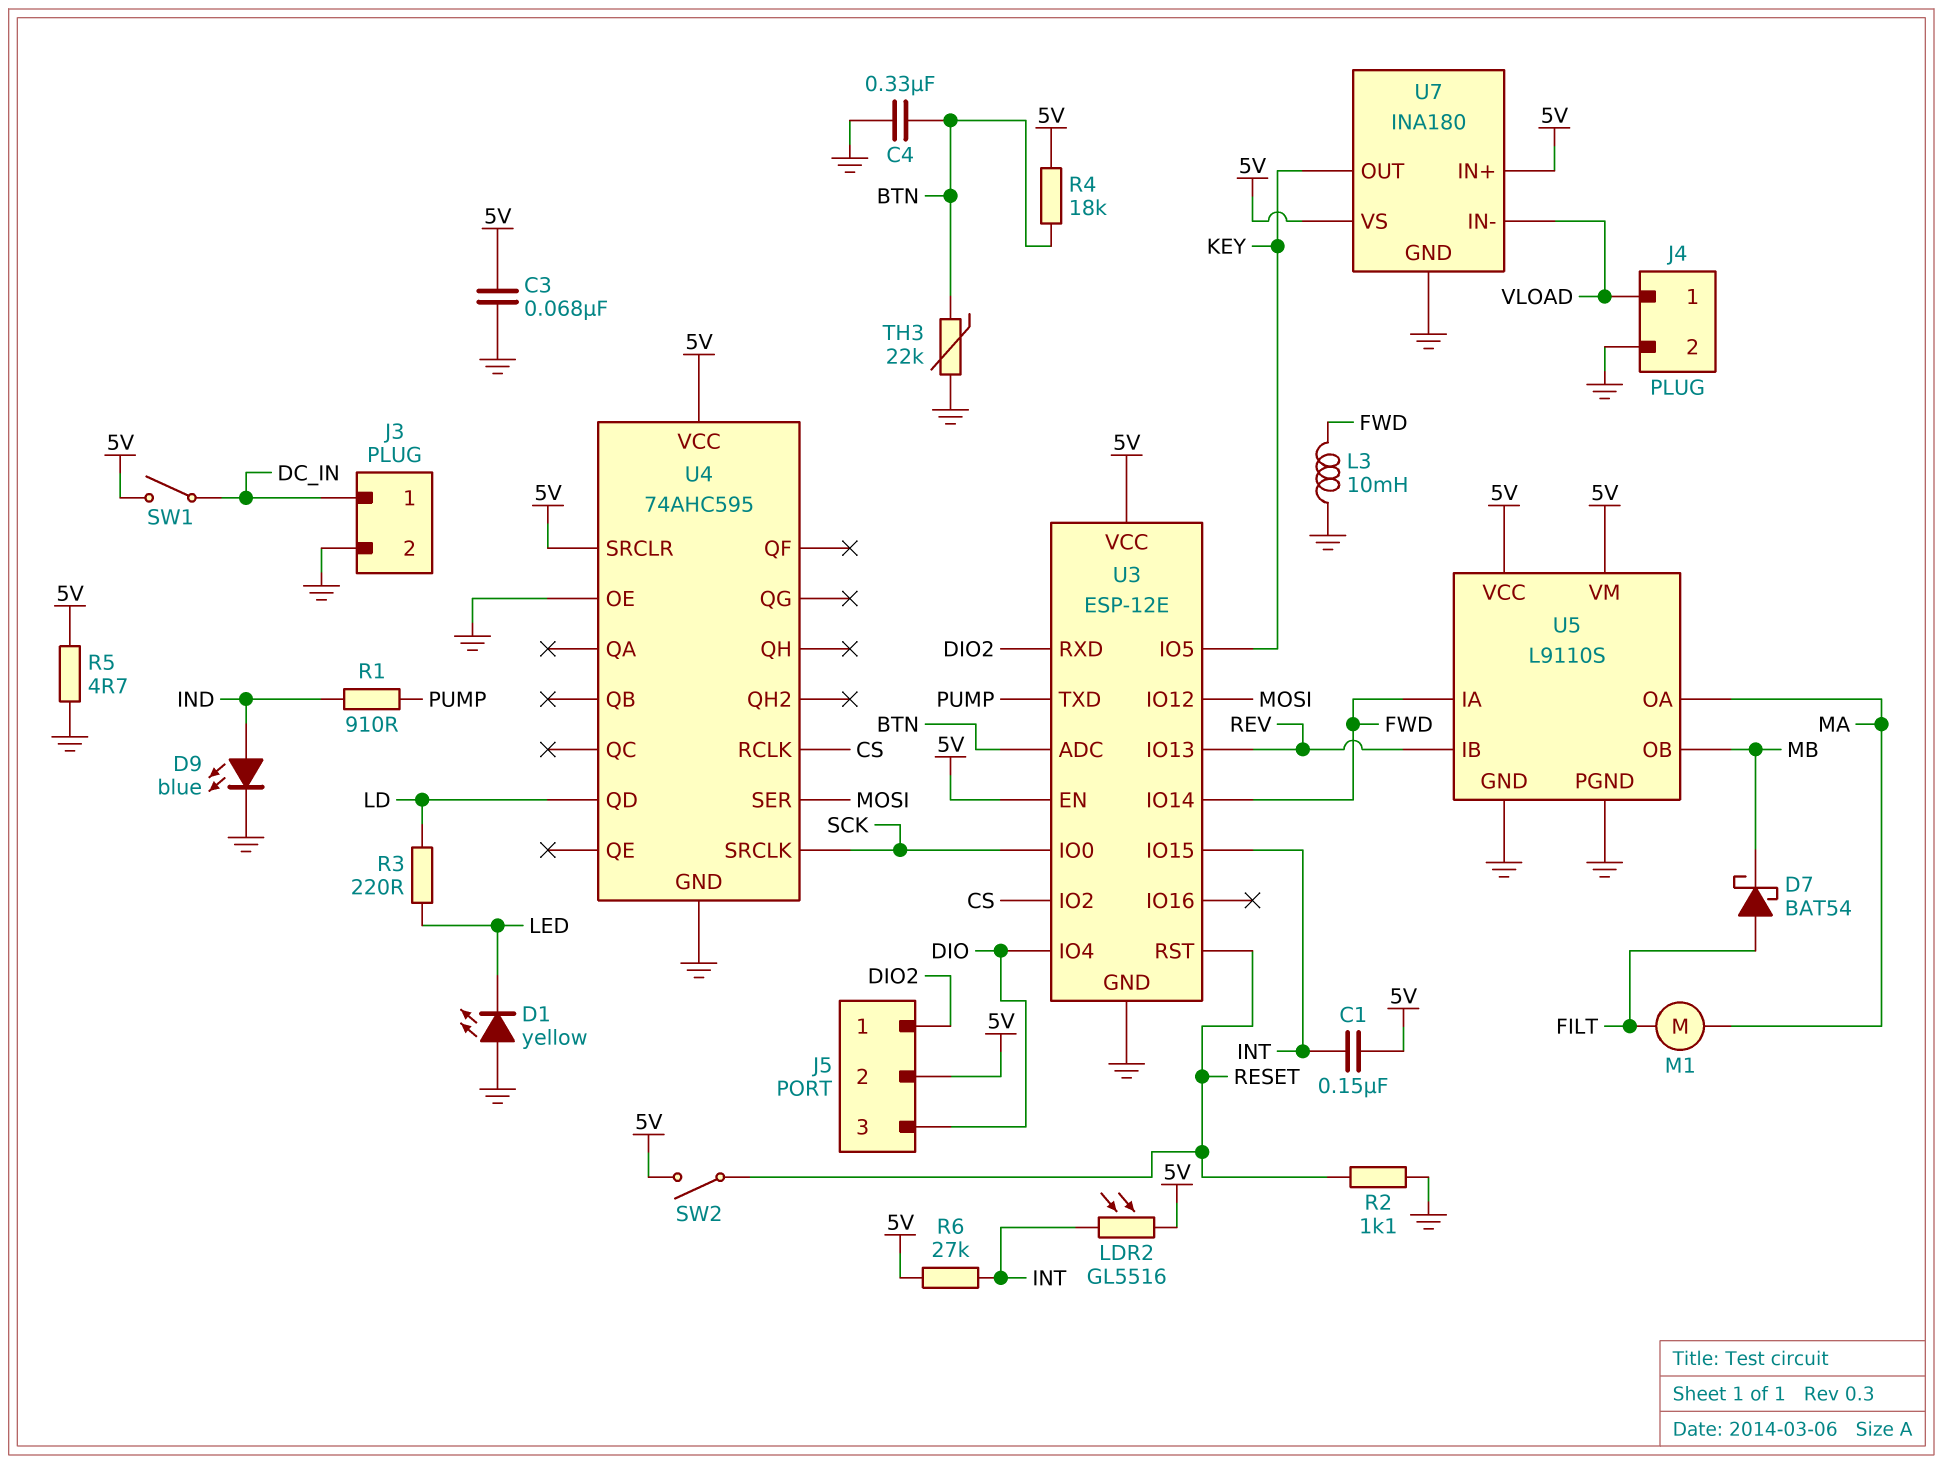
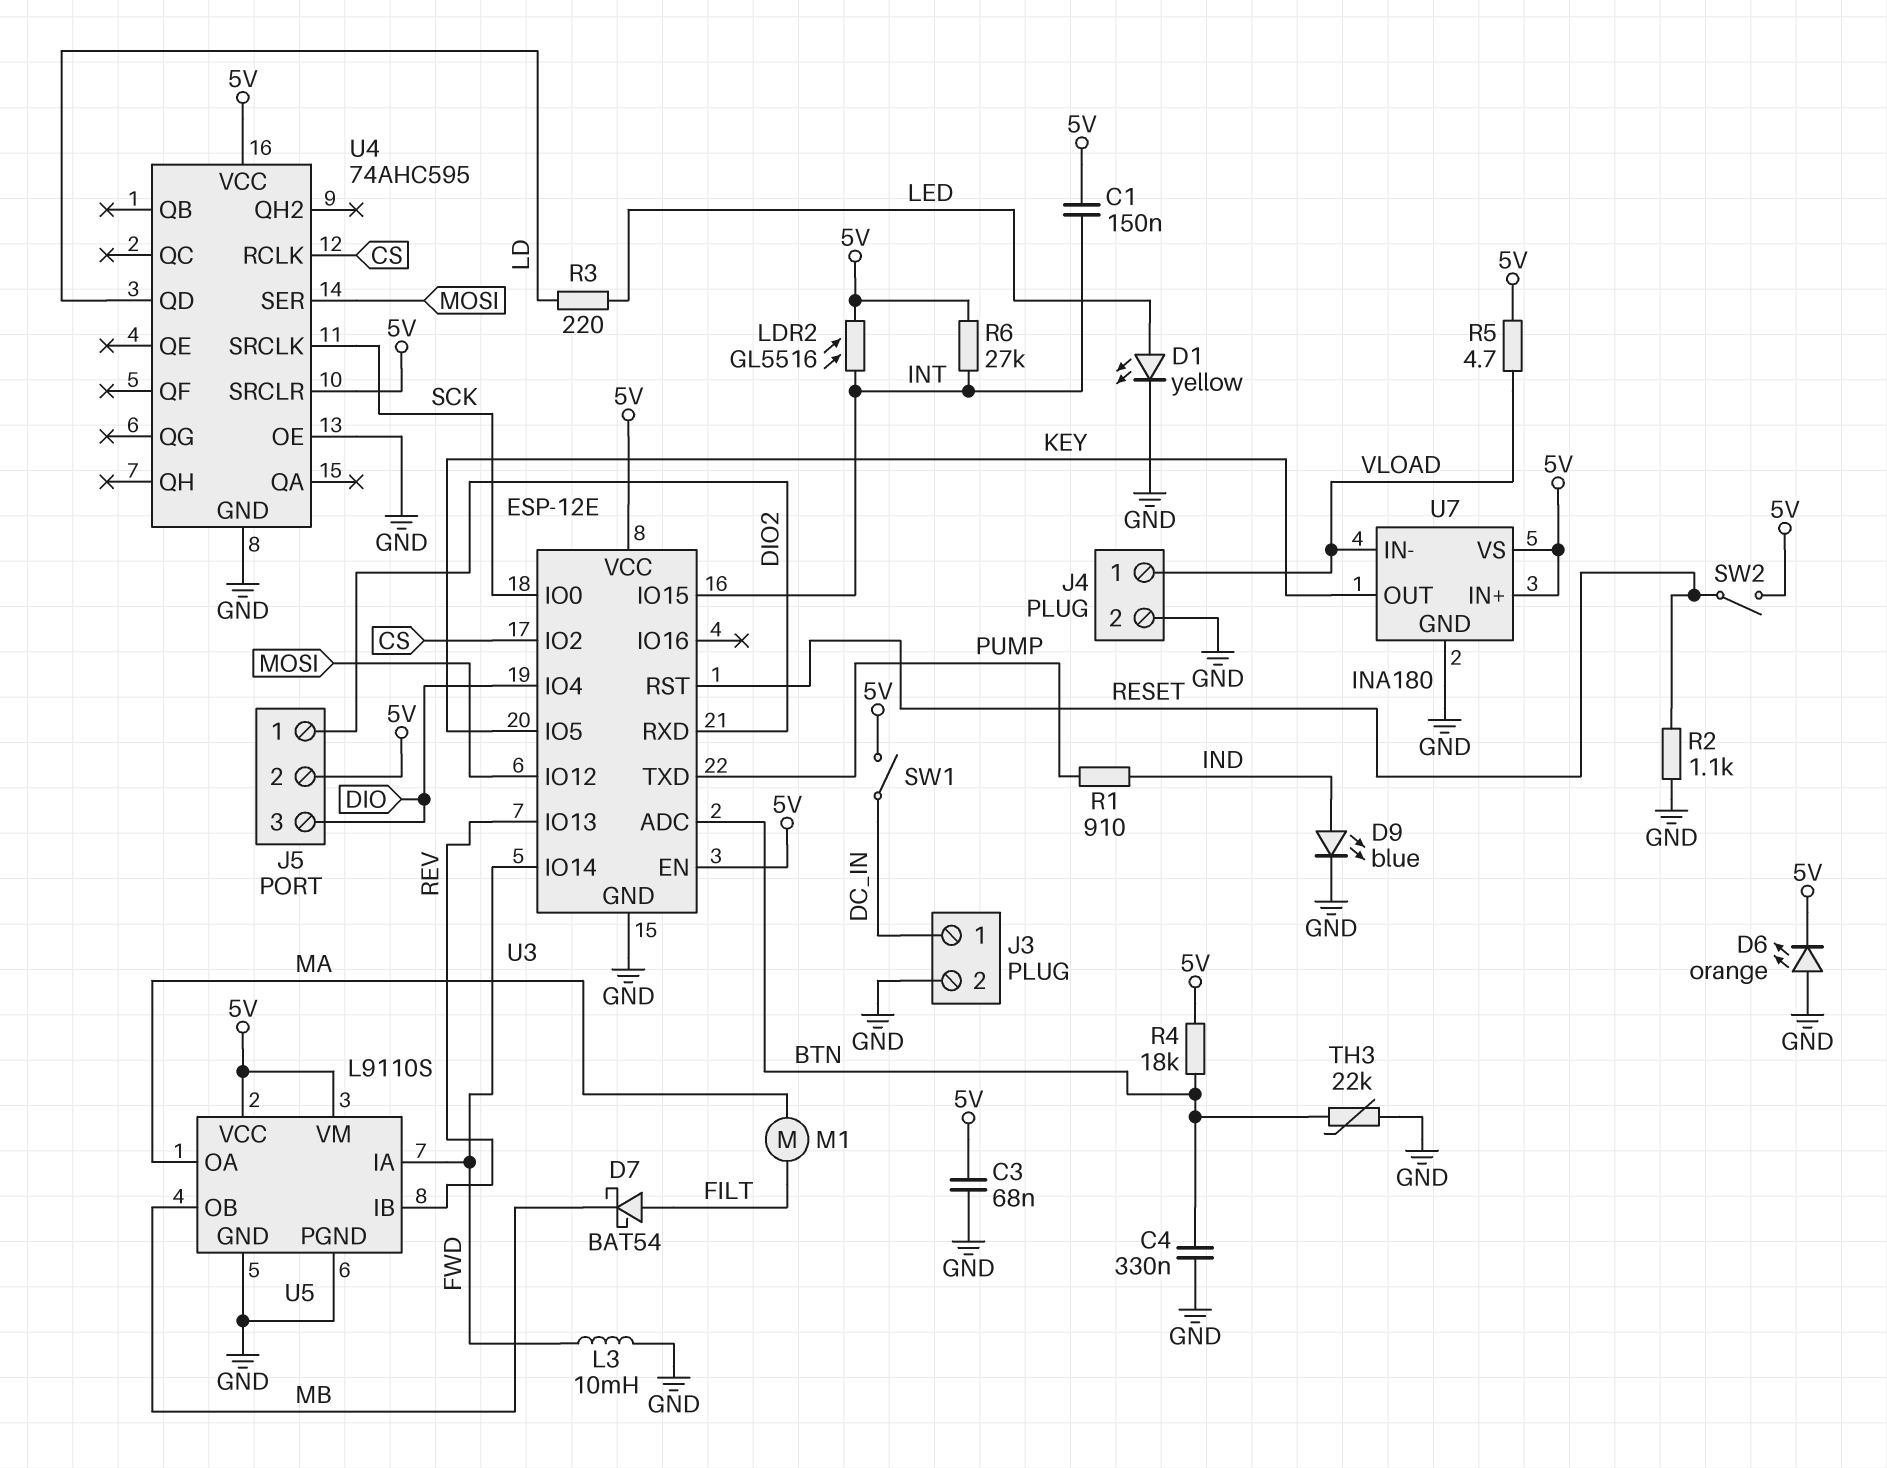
D1: LED yellow (A GND, K LED) -> LED yellow (A LED, K GND)
D6: none -> LED orange (A GND, K 5V)
R5: 4.7 (5V, GND) -> 4.7 (5V, VLOAD)

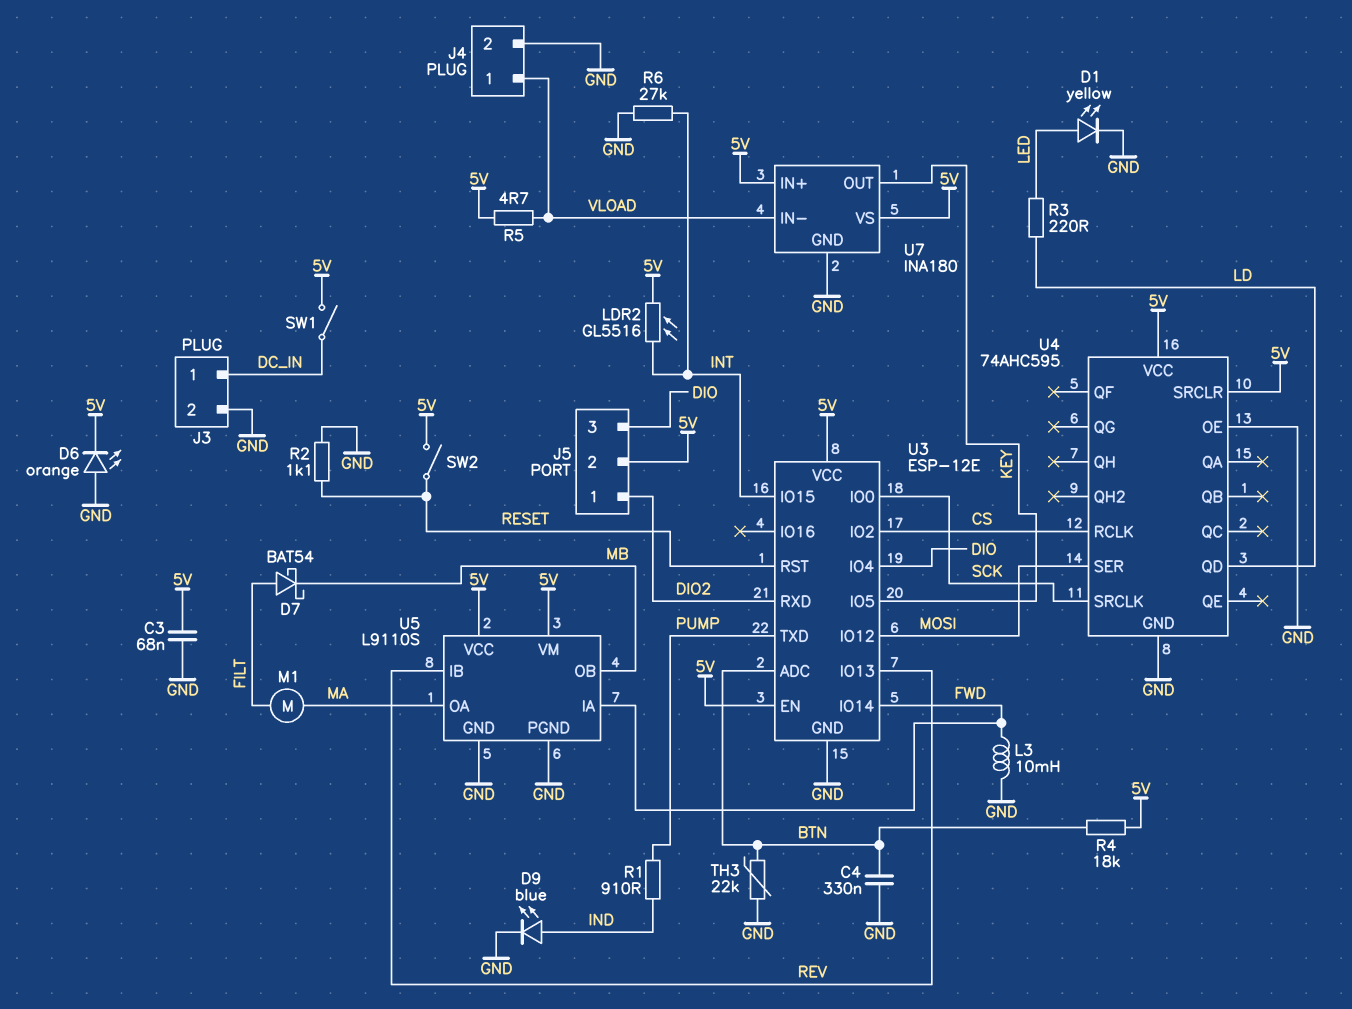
C1: 150nF (5V, INT) -> none
R6: 27k (5V, INT) -> 27k (GND, INT)

